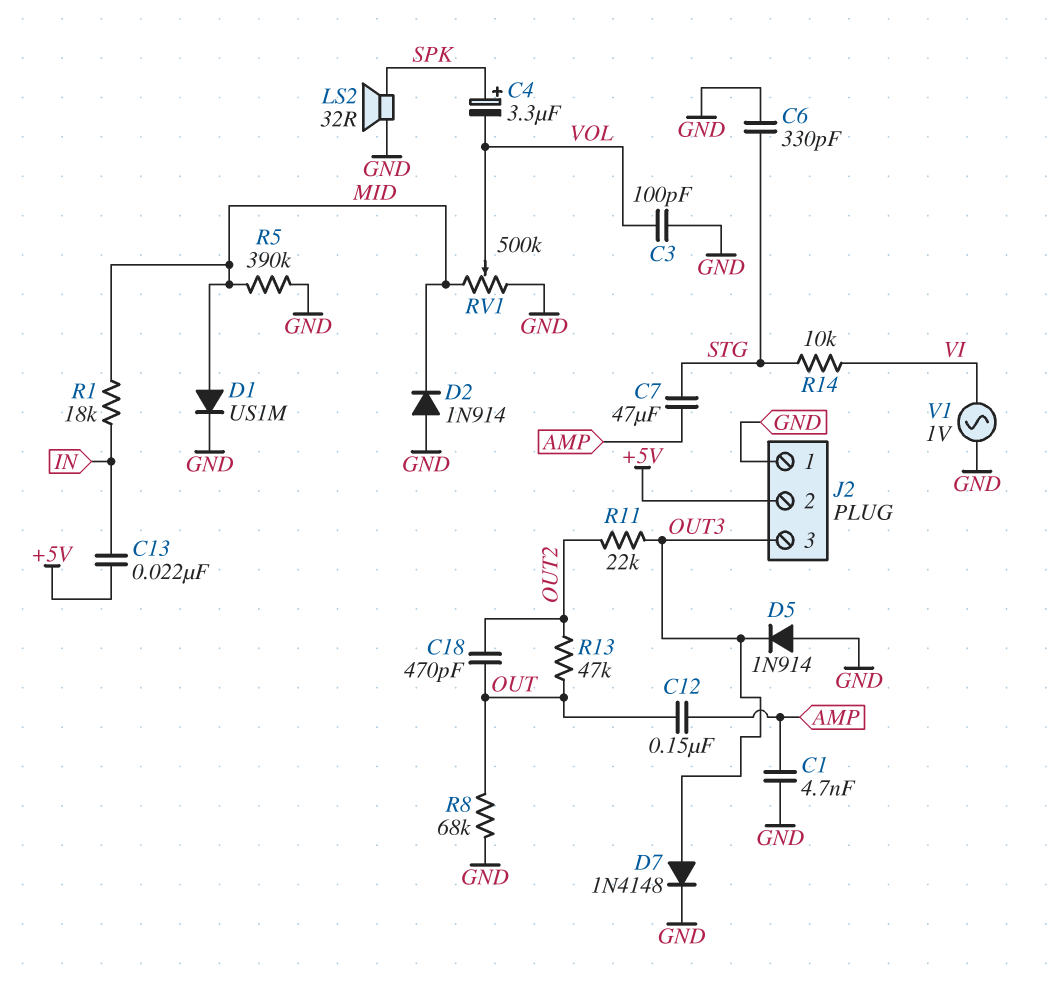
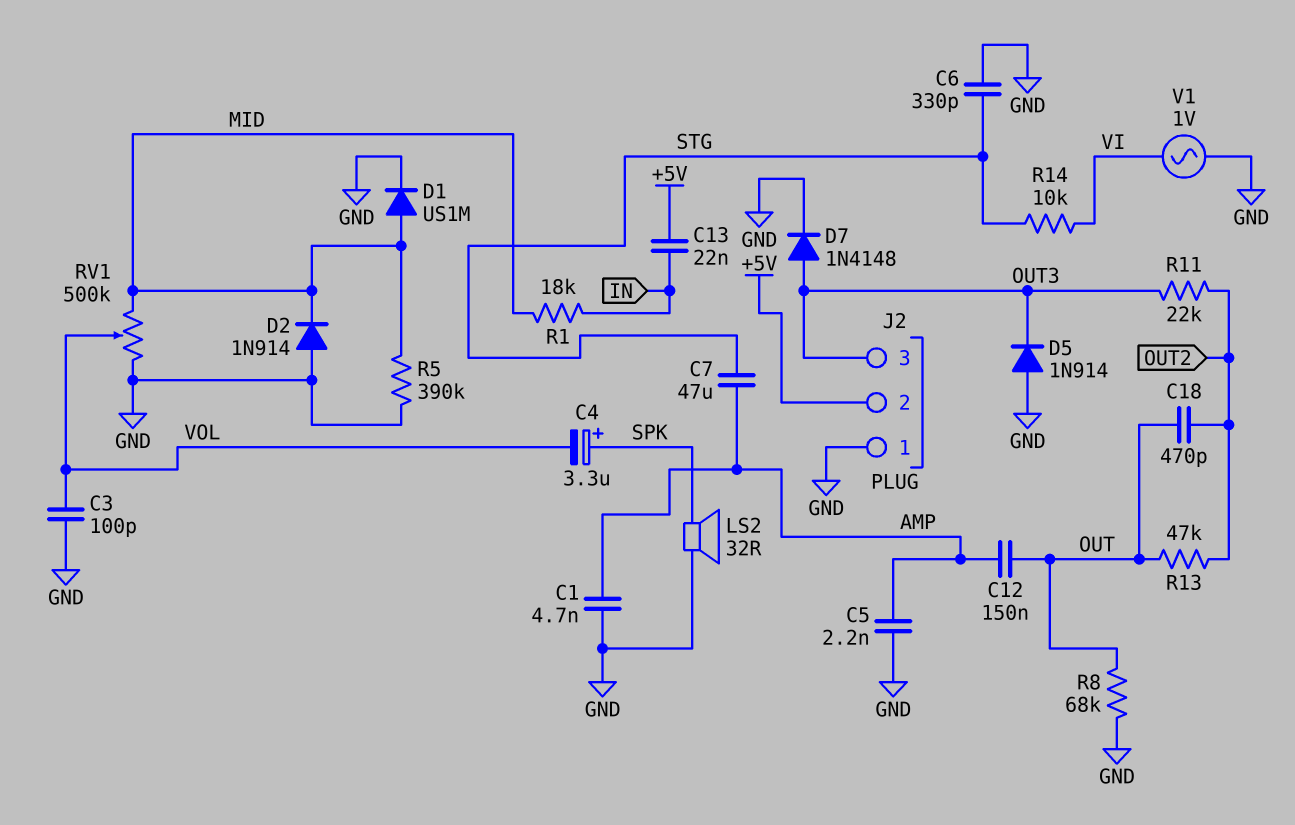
C5: none -> 2.2nF (AMP, GND)

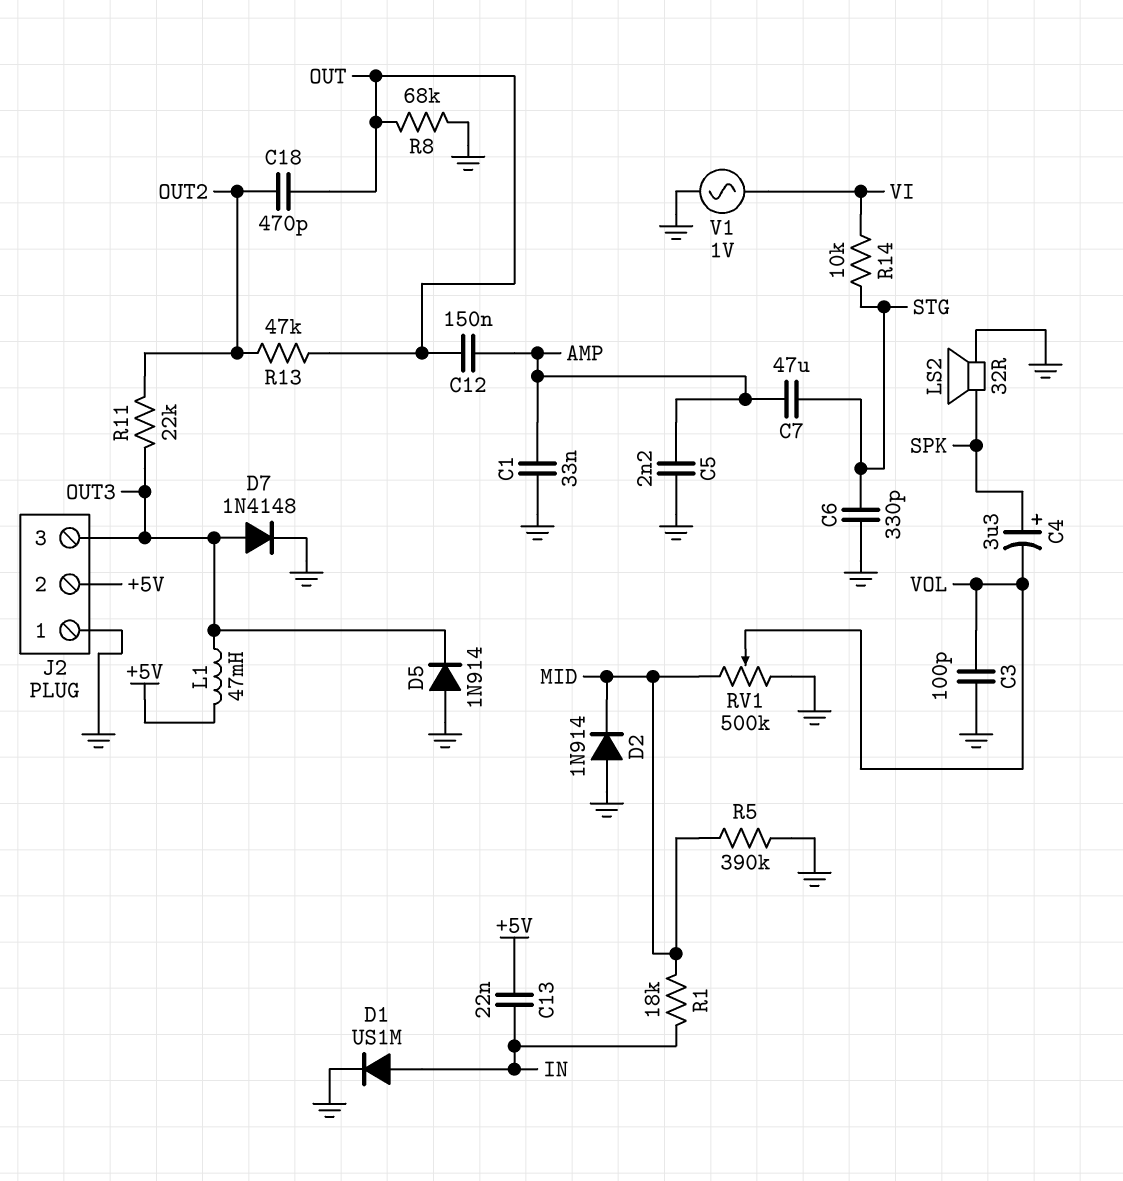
C1: 4.7nF (AMP, GND) -> 33nF (AMP, GND)
D1: diode US1M (A MID, K GND) -> diode US1M (A IN, K GND)
L1: none -> 47mH (+5V, OUT3)

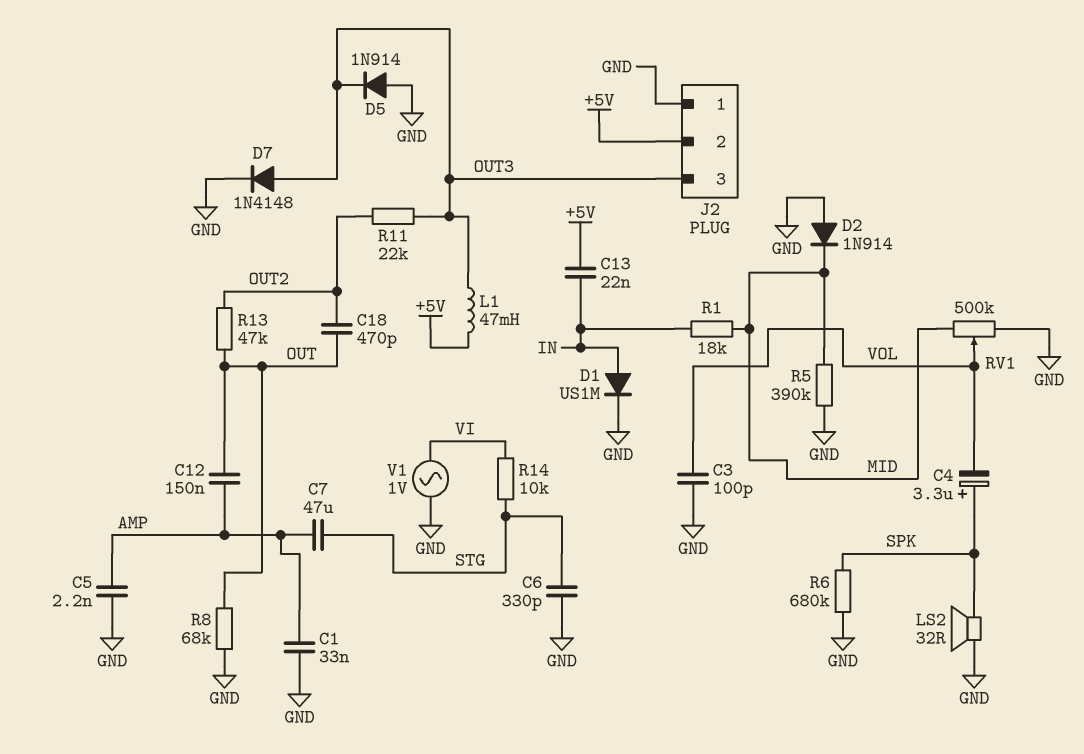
R6: none -> 680k (GND, SPK)

